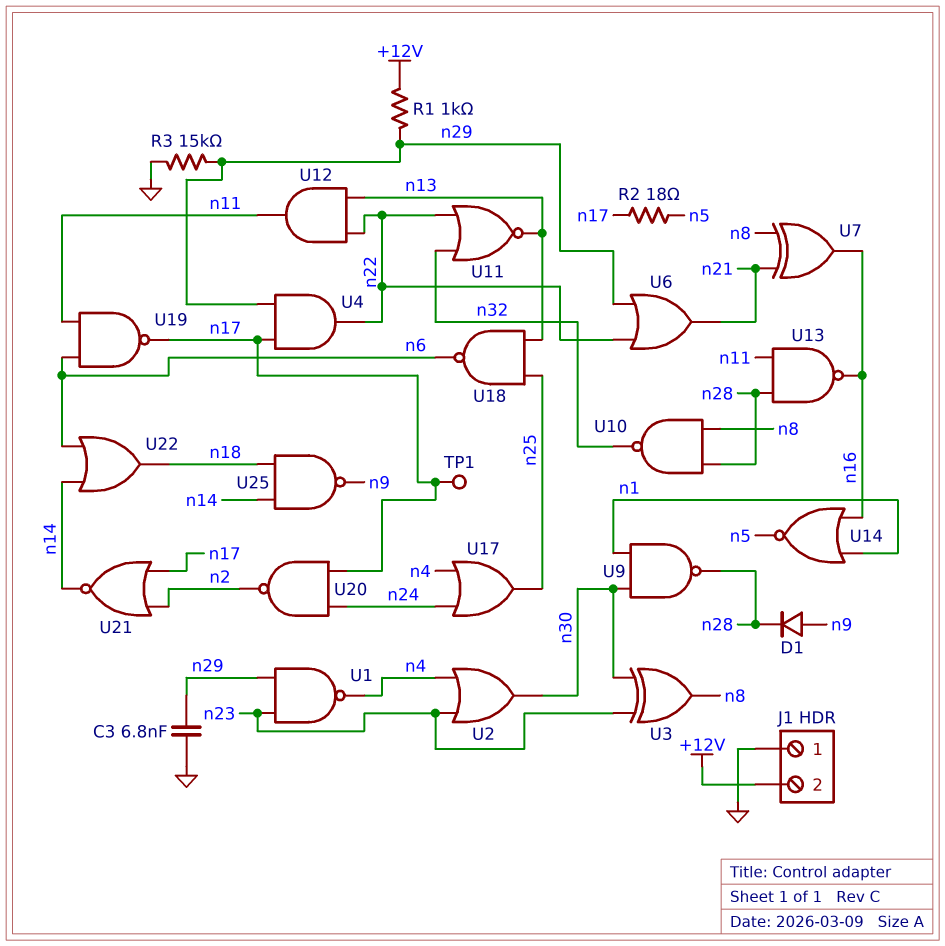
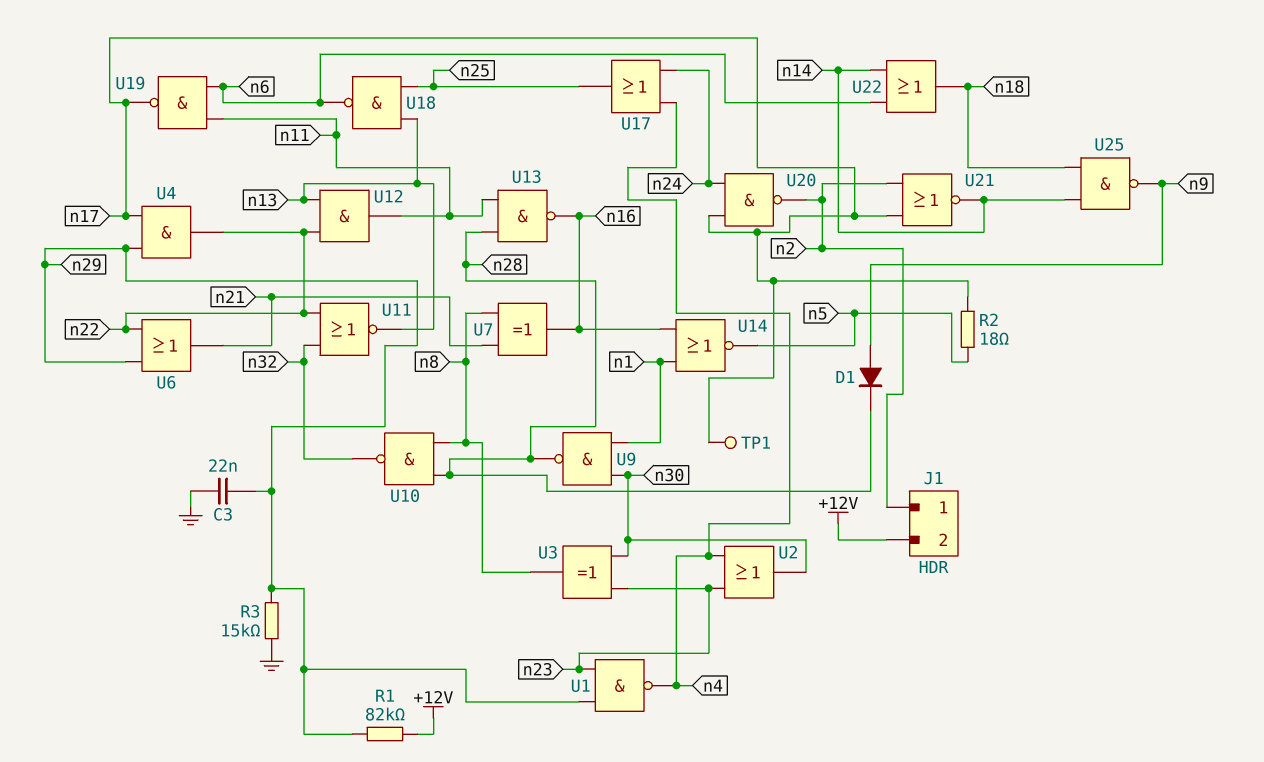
C3: 6.8nF (GND, n29) -> 22nF (GND, n29)
J1 pin 1: GND -> n2
R1: 1k (+12V, n29) -> 82k (+12V, n29)

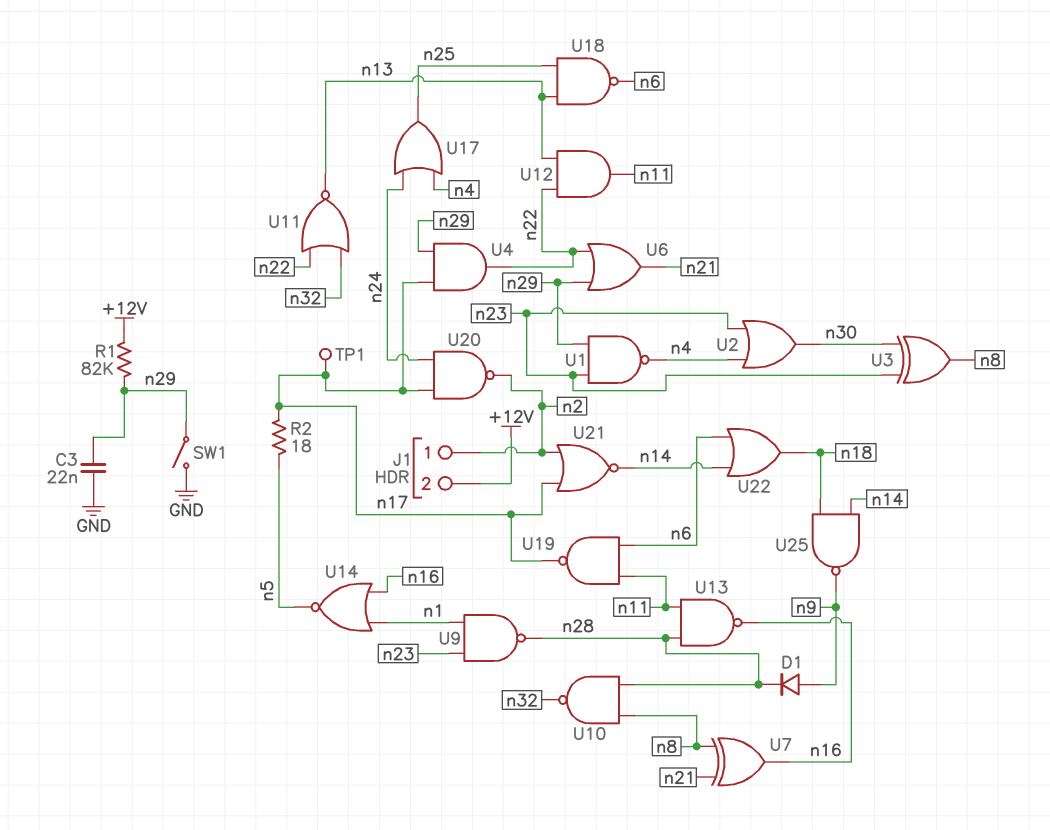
R3: 15k (GND, n29) -> none
SW1: none -> switch (GND, n29)
U9: NAND (in n1, in n30, out n28) -> NAND (in n1, in n23, out n28)

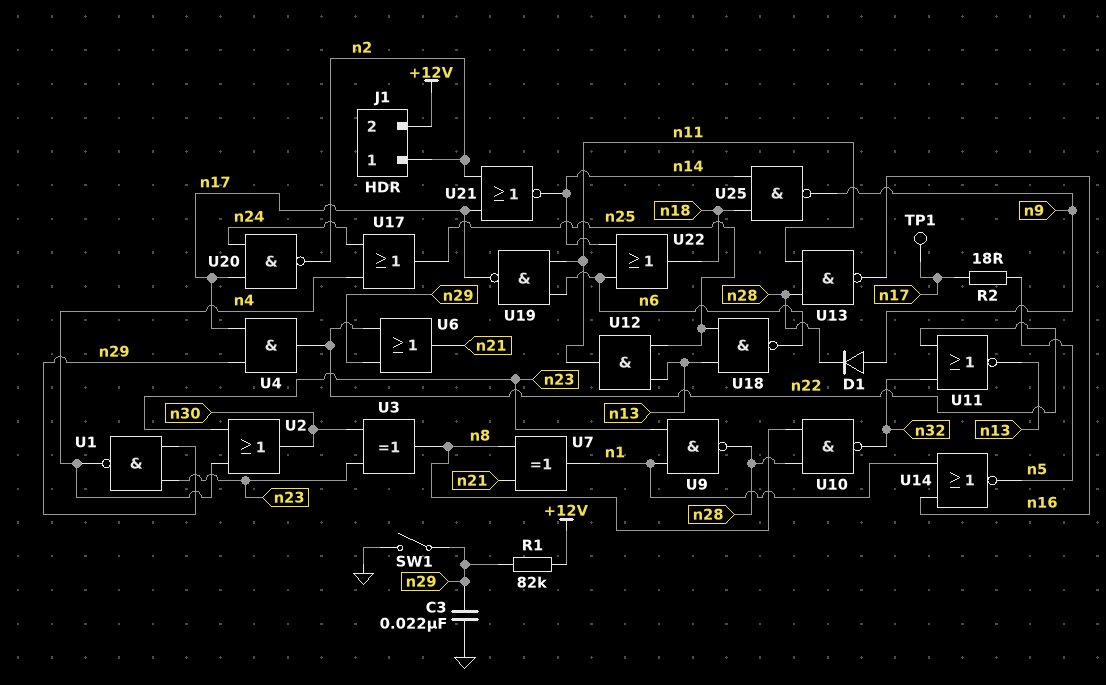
U7: XOR (in n8, in n21, out n16) -> XOR (in n8, in n21, out n1)
U12: AND (in n13, in n22, out n11) -> AND (in n13, in n25, out n11)

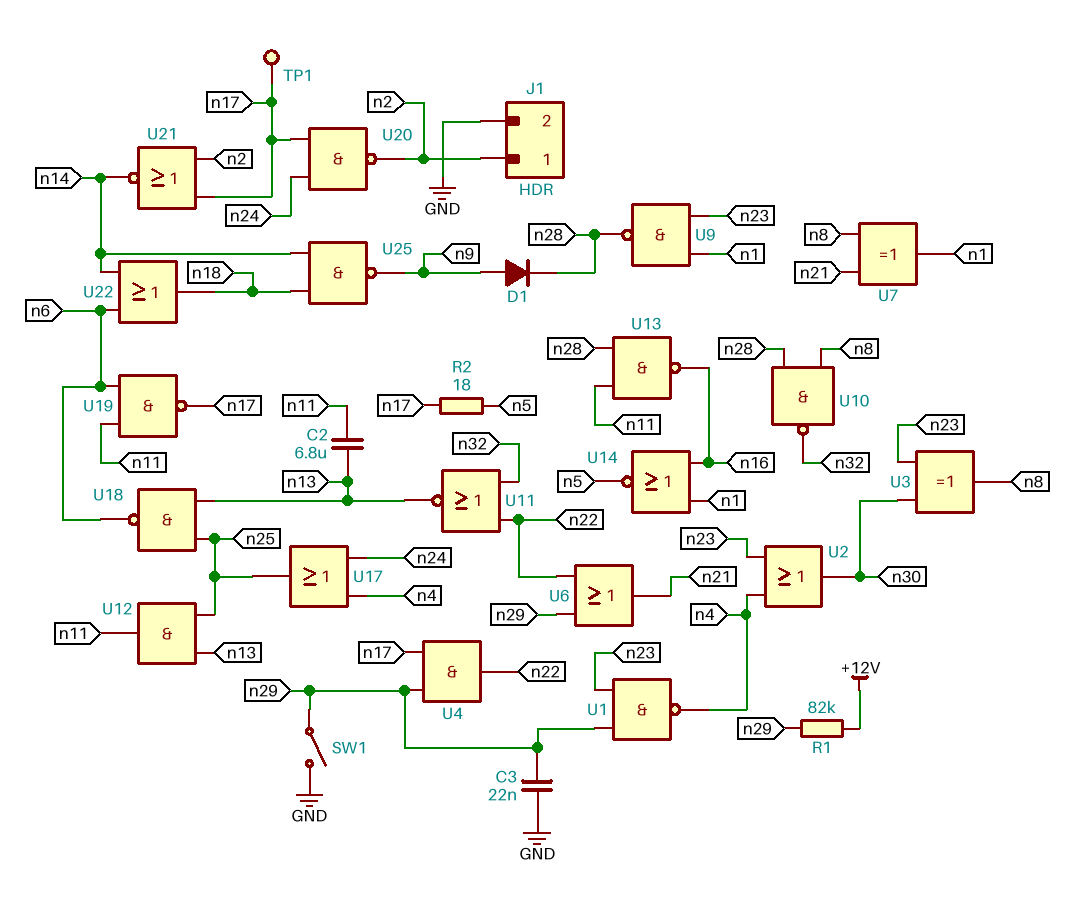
C2: none -> 6.8uF (n11, n13)
J1 pin 2: +12V -> GND

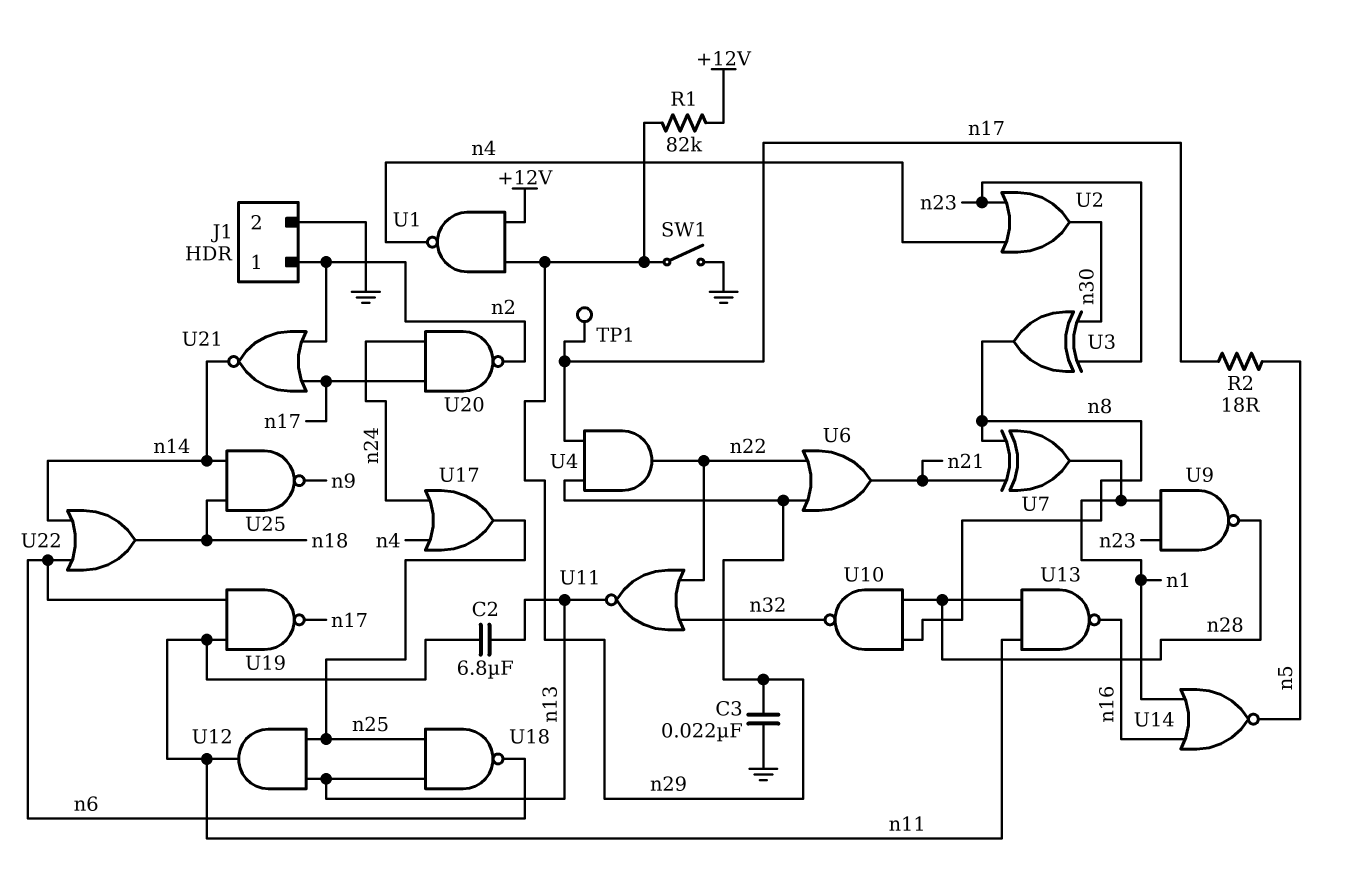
D1: diode (A n9, K n28) -> none
U1: NAND (in n23, in n29, out n4) -> NAND (in +12V, in n29, out n4)

